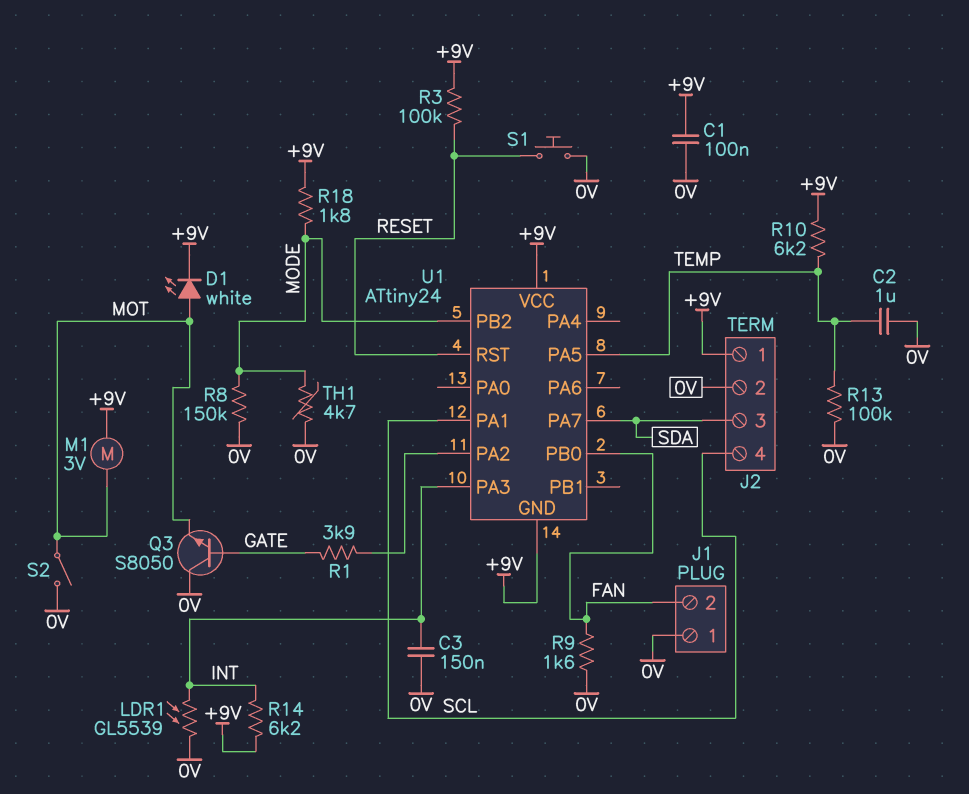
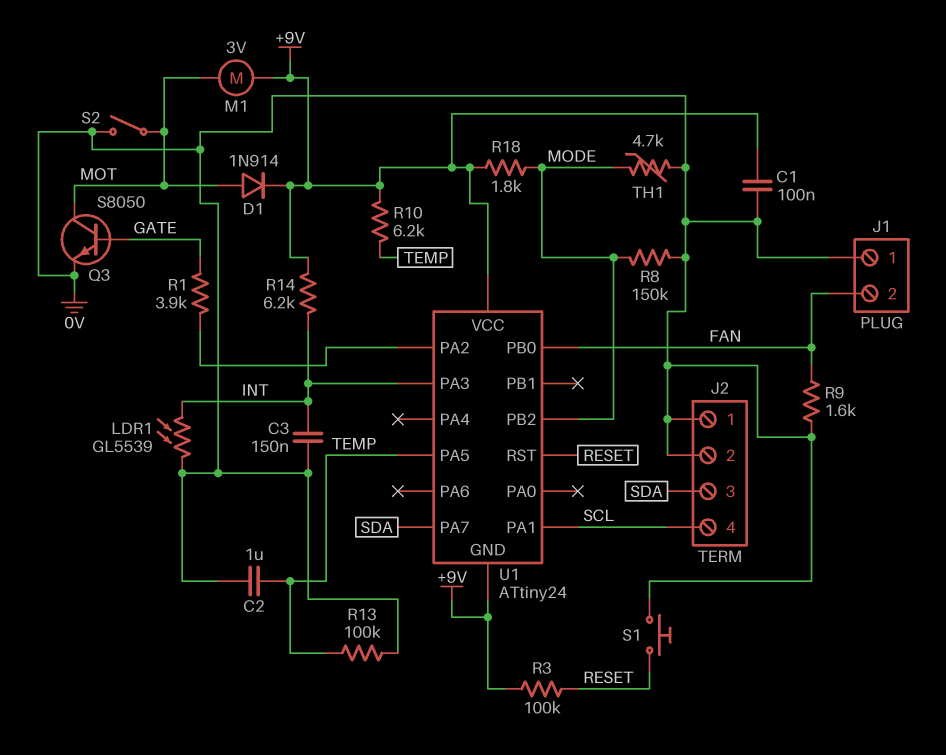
D1: LED white (A MOT, K +9V) -> diode 1N914 (A MOT, K +9V)
J2 pin 1: +9V -> 0V
Q3: NPN S8050 (B GATE, C 0V, E MOT) -> NPN S8050 (B GATE, C MOT, E 0V)

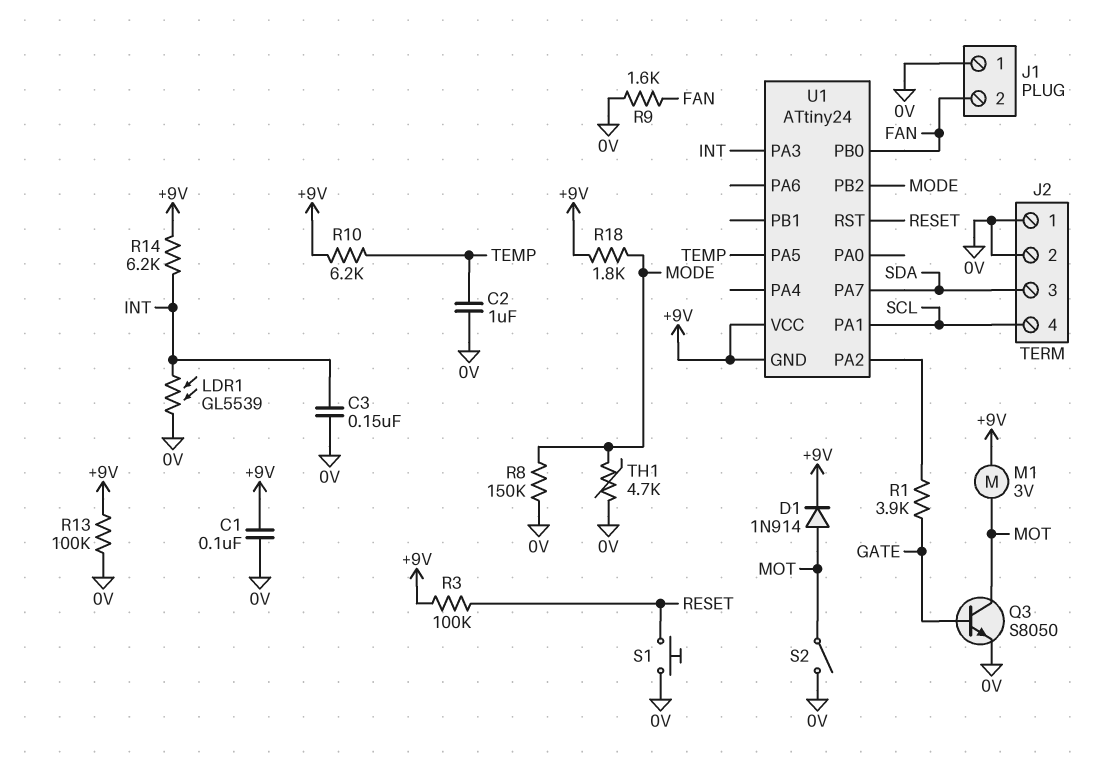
R13: 100k (0V, TEMP) -> 100k (+9V, 0V)

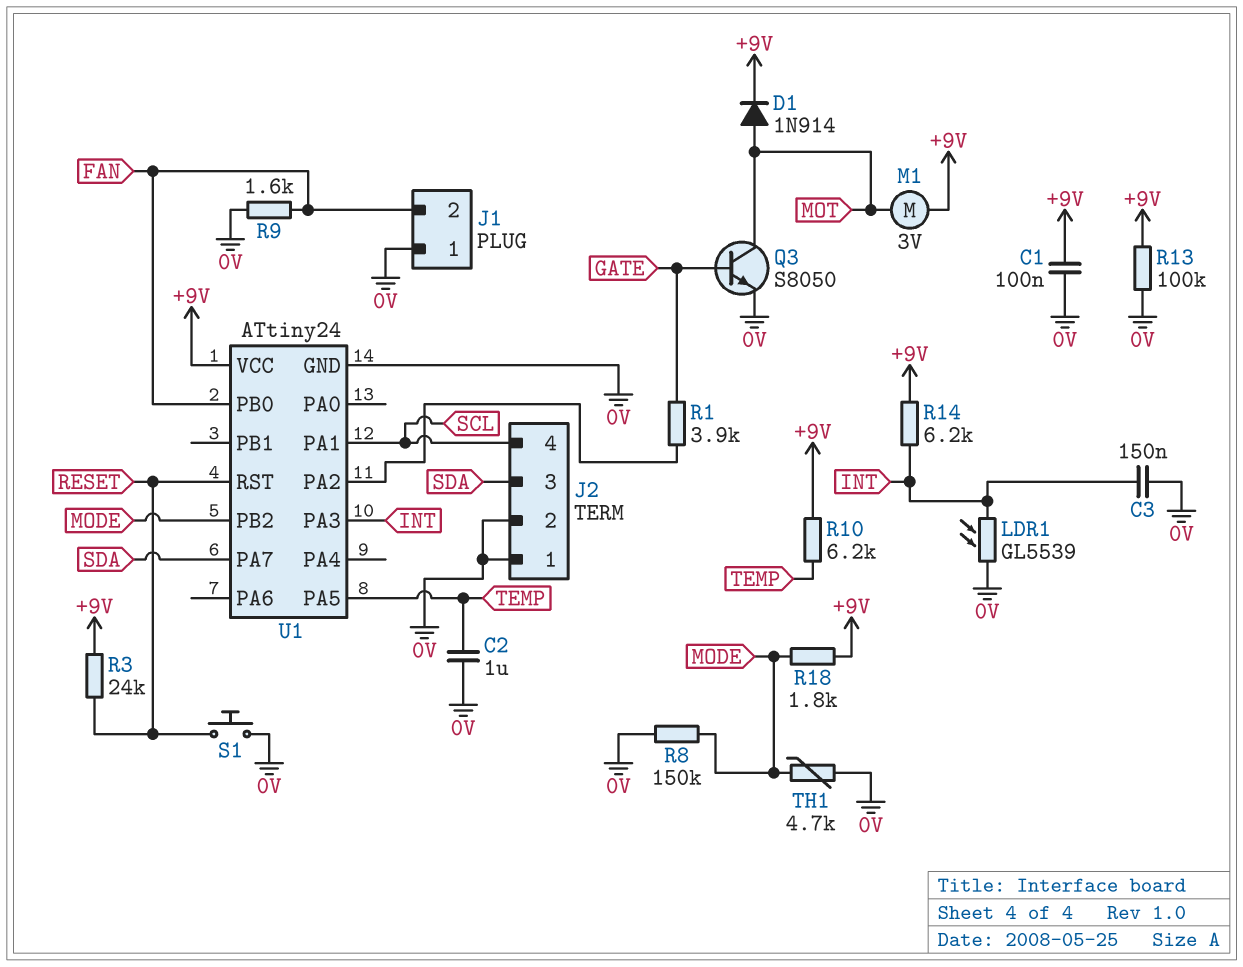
R3: 100k (+9V, RESET) -> 24k (+9V, RESET)
S2: switch (0V, MOT) -> none
U1 pin GND: +9V -> 0V

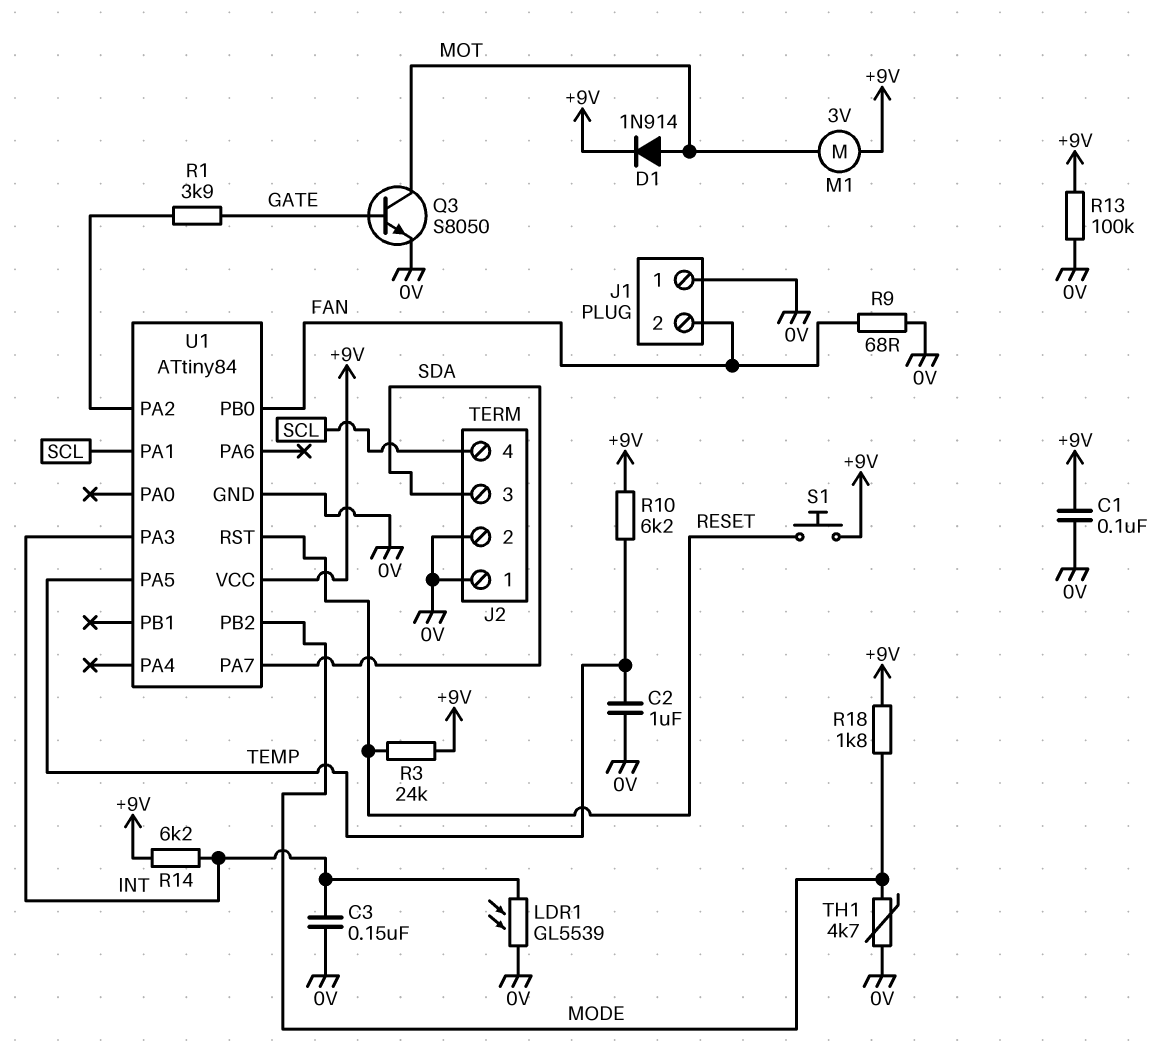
R8: 150k (0V, MODE) -> none
R9: 1.6k (0V, FAN) -> 68 (0V, FAN)
S1: button (0V, RESET) -> button (+9V, RESET)
U1: ATtiny24 -> ATtiny84

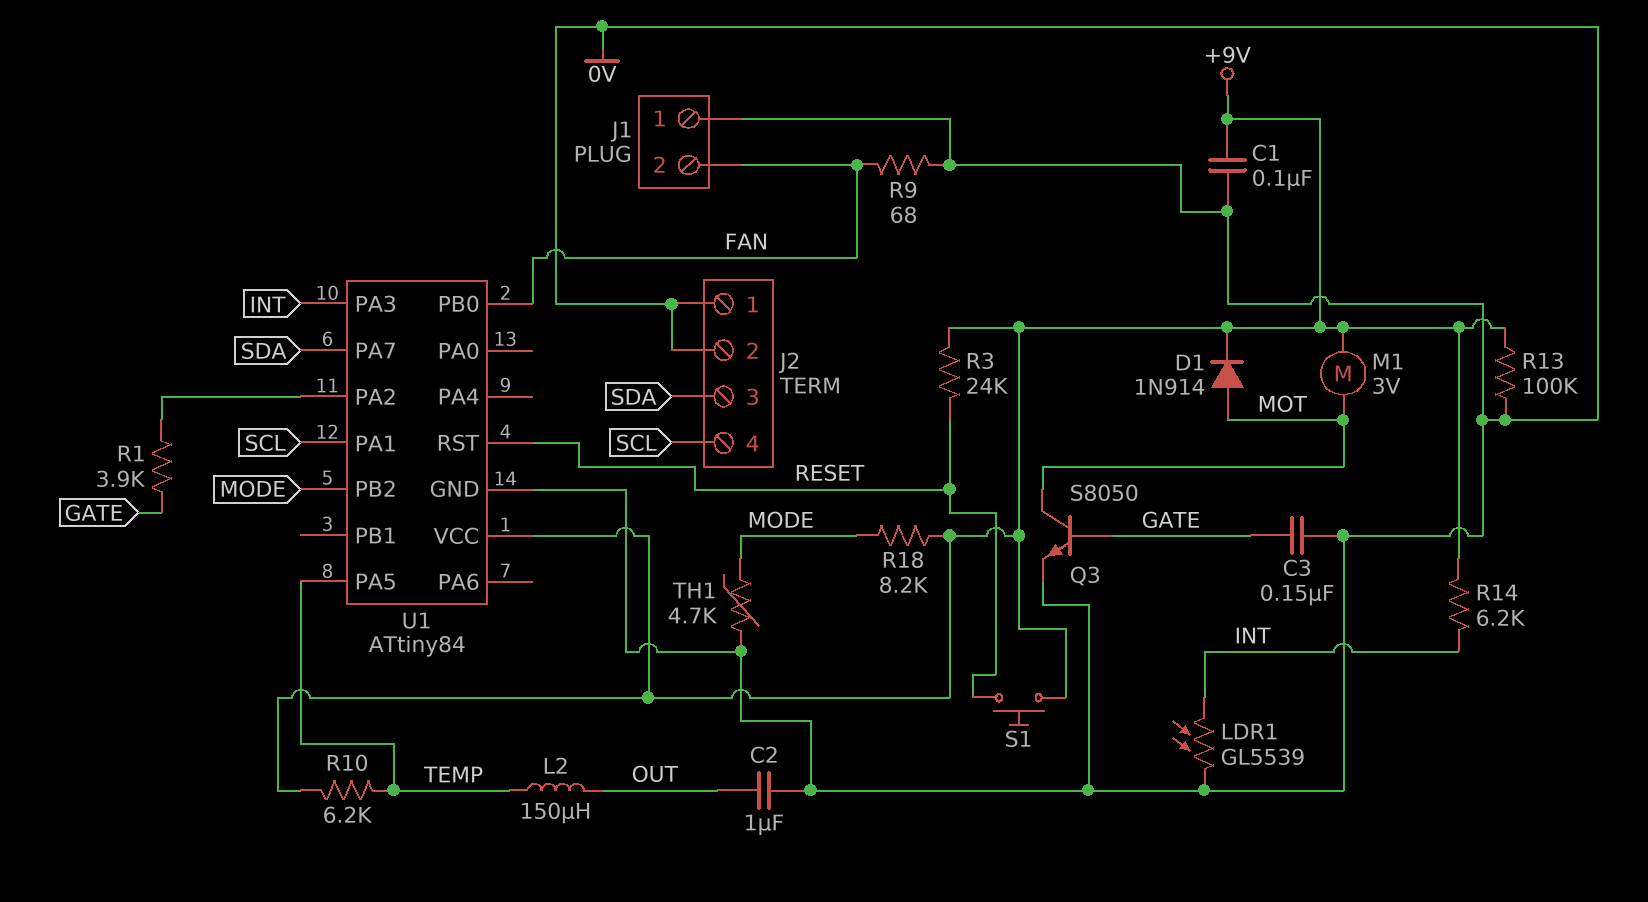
C2: 1uF (0V, TEMP) -> 1uF (0V, OUT)
C3: 150nF (0V, INT) -> 150nF (0V, GATE)
L2: none -> 150uH (OUT, TEMP)
R18: 1.8k (+9V, MODE) -> 8.2k (+9V, MODE)

